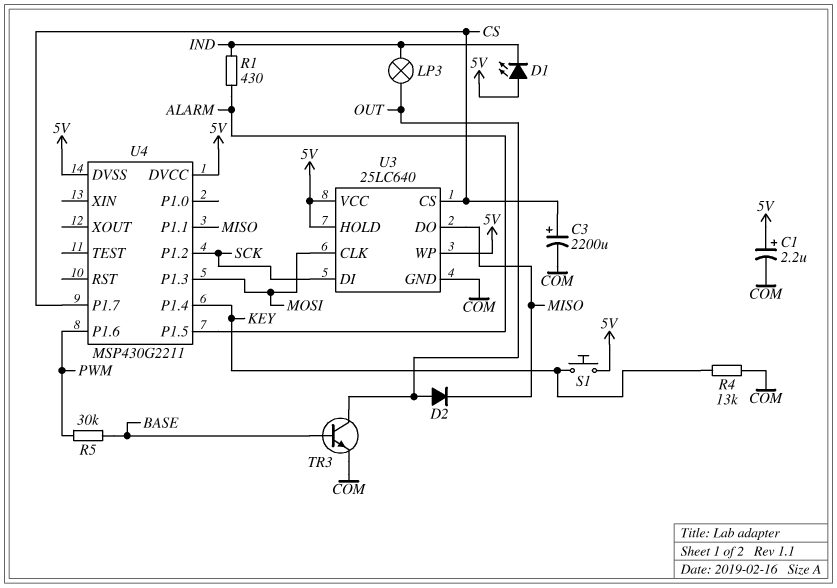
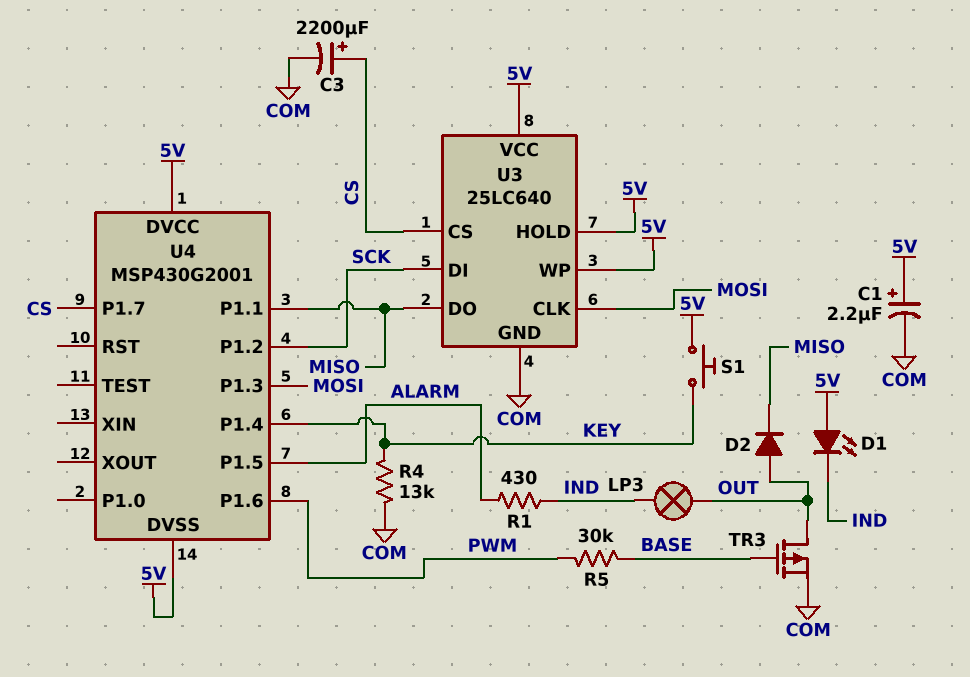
TR3: NPN (B BASE, C OUT, E COM) -> PMOS (G BASE, D OUT, S COM)
U4: MSP430G2211 -> MSP430G2001

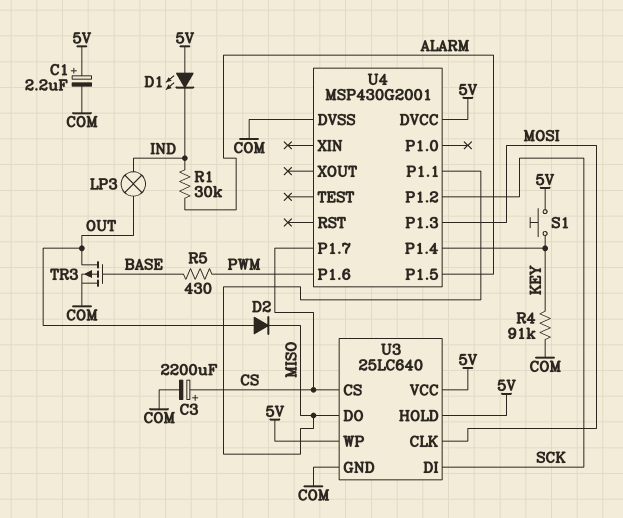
R1: 430 (ALARM, IND) -> 30k (ALARM, IND)
R4: 13k (COM, KEY) -> 91k (COM, KEY)
R5: 30k (BASE, PWM) -> 430 (BASE, PWM)
U4 pin DVSS: 5V -> COM

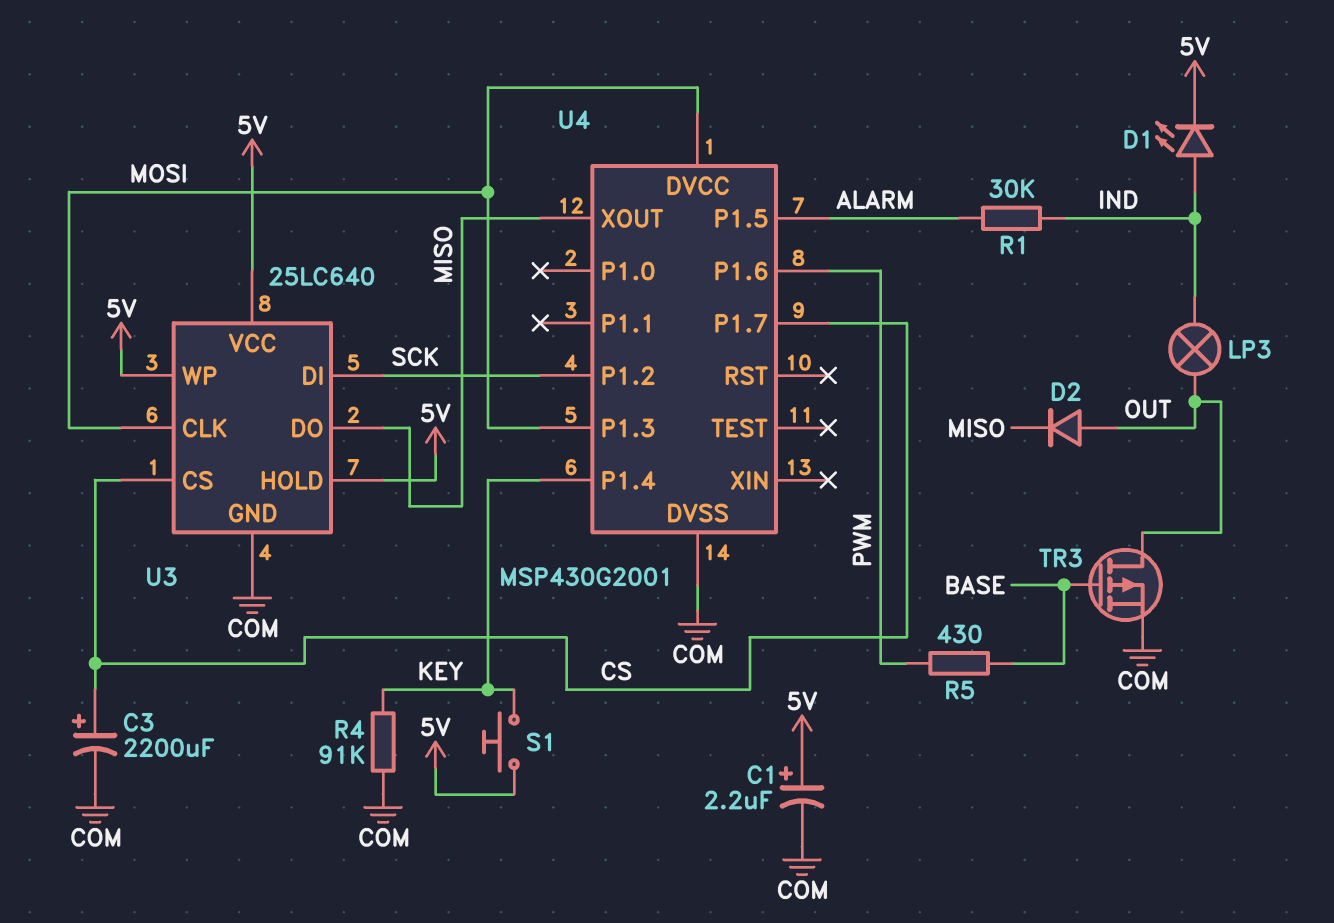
D1: LED (A 5V, K IND) -> LED (A IND, K 5V)
U4 pin DVCC: 5V -> MOSI
U4 pin P1.1: MISO -> none
U4 pin XOUT: none -> MISO

